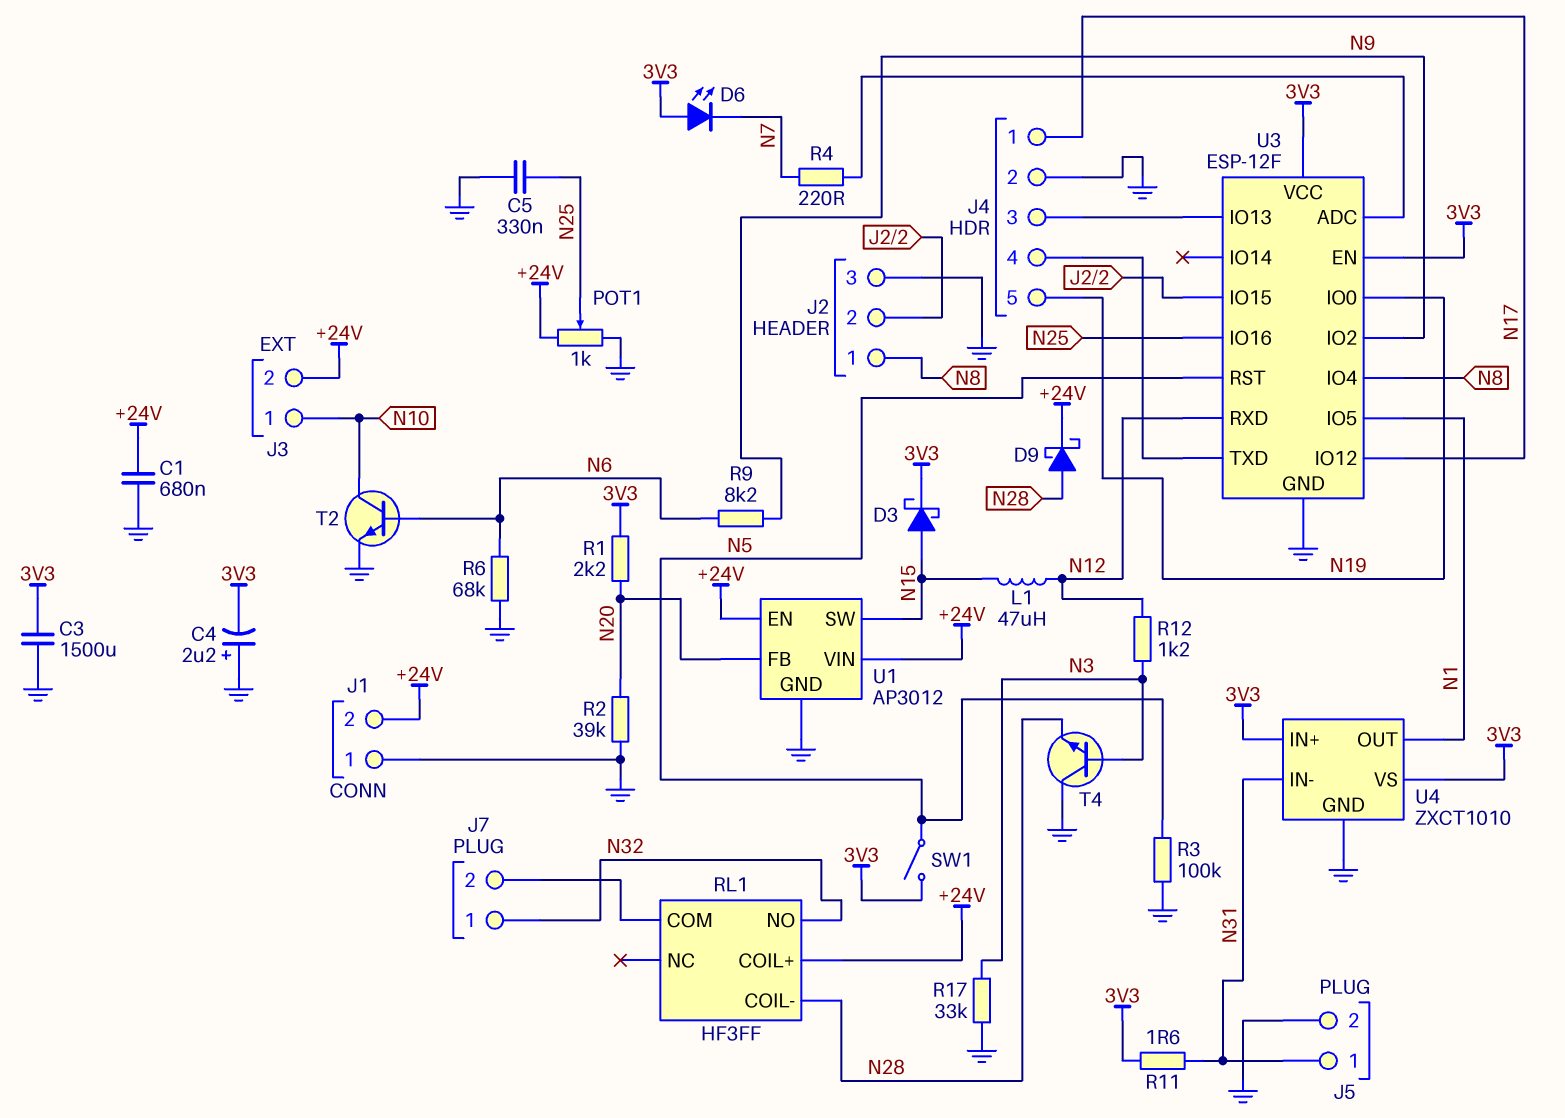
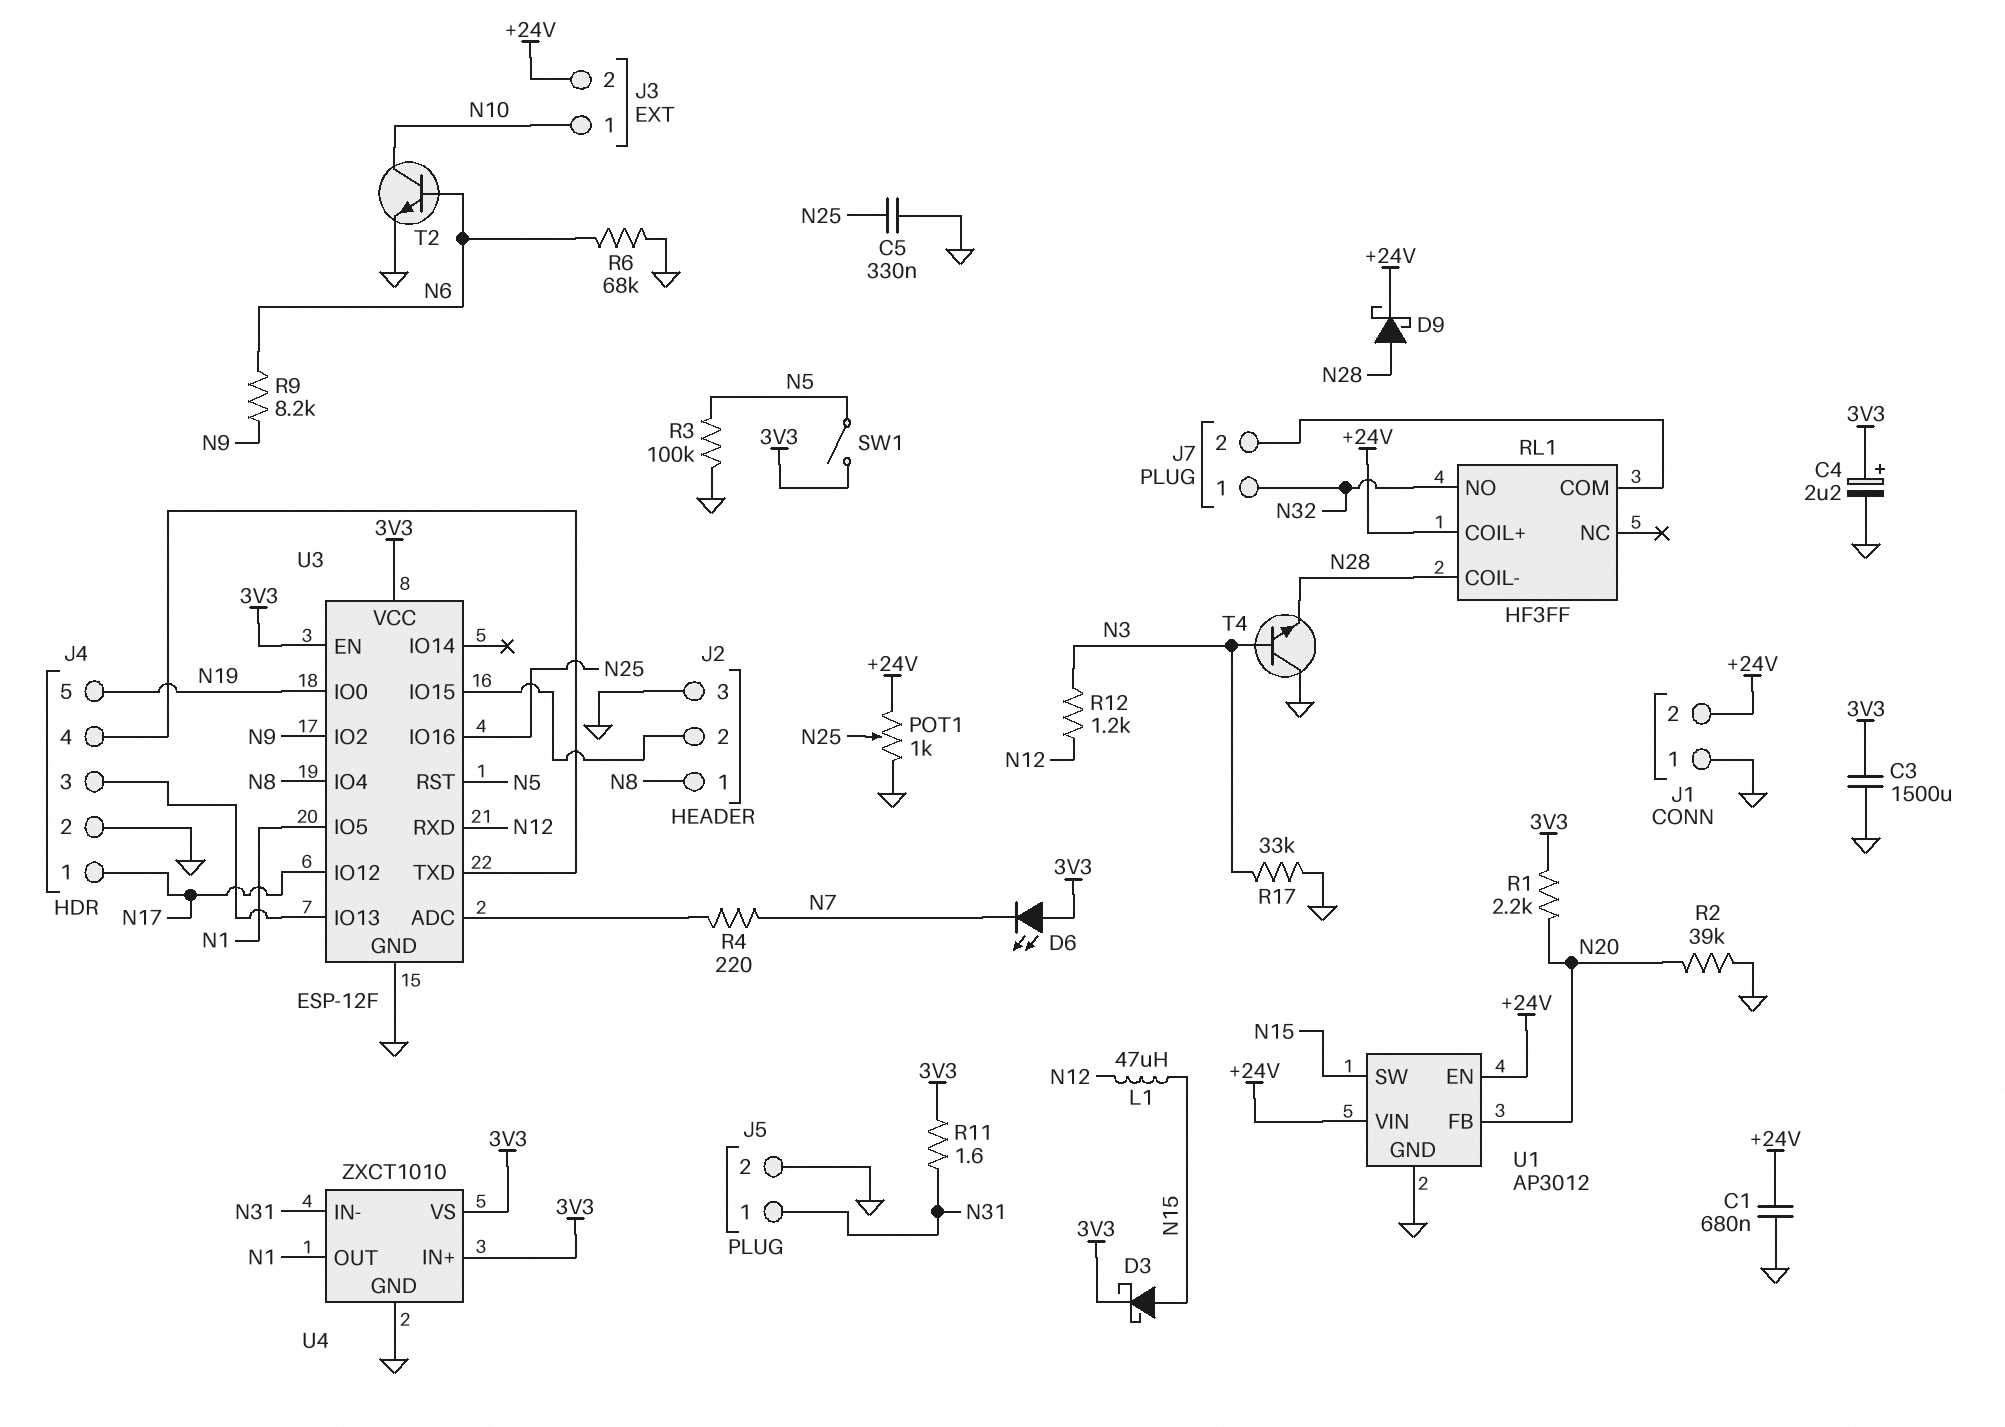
C4: 2.2uF (plus GND, minus 3V3) -> 2.2uF (plus 3V3, minus GND)

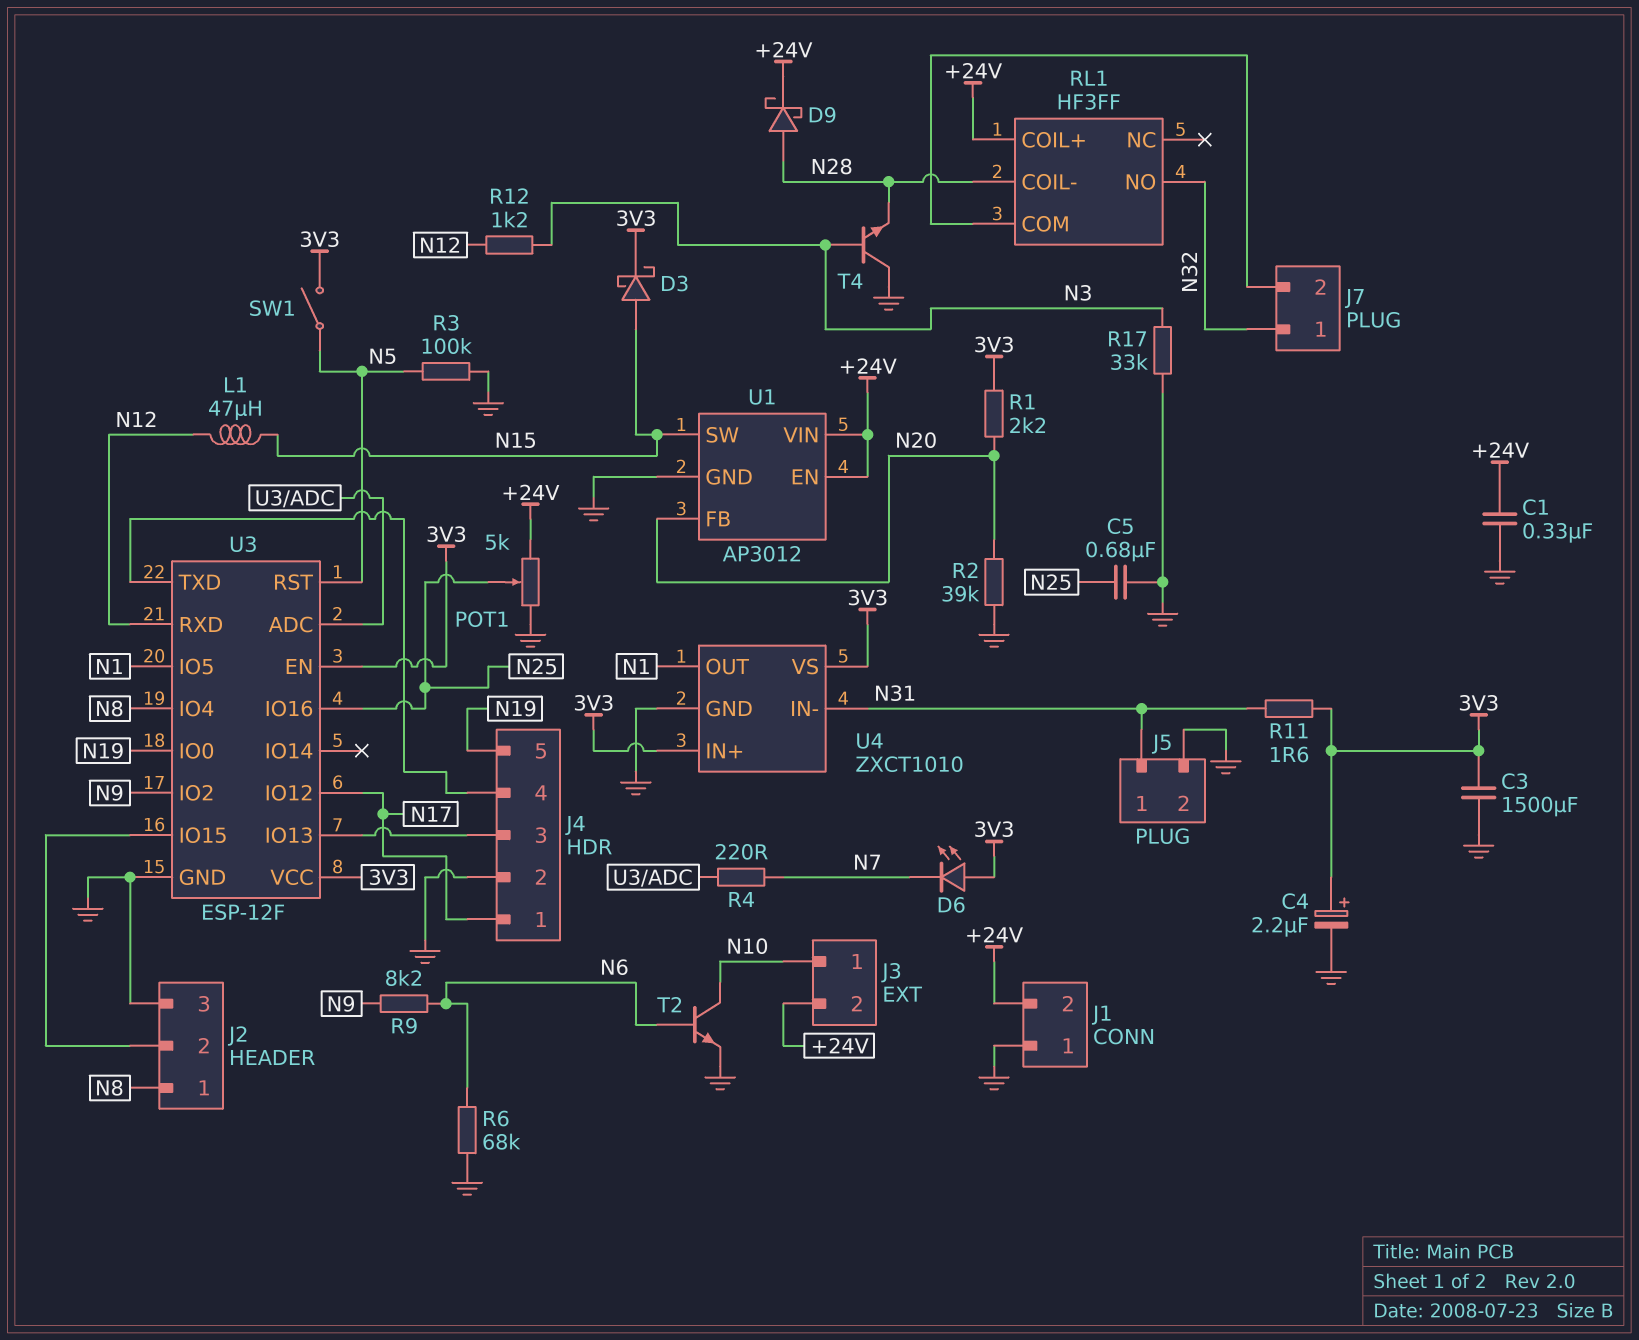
C1: 680nF (+24V, GND) -> 330nF (+24V, GND)
C5: 330nF (GND, N25) -> 680nF (GND, N25)
POT1: 1k (+24V, GND, wiper N25) -> 5k (+24V, GND, wiper N25)

